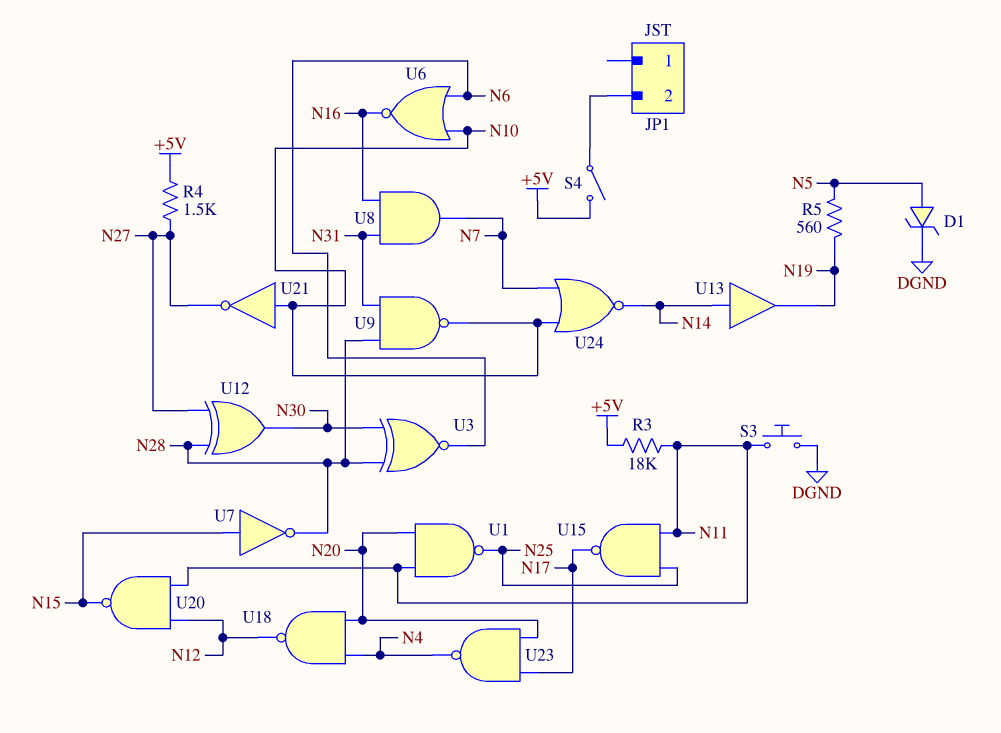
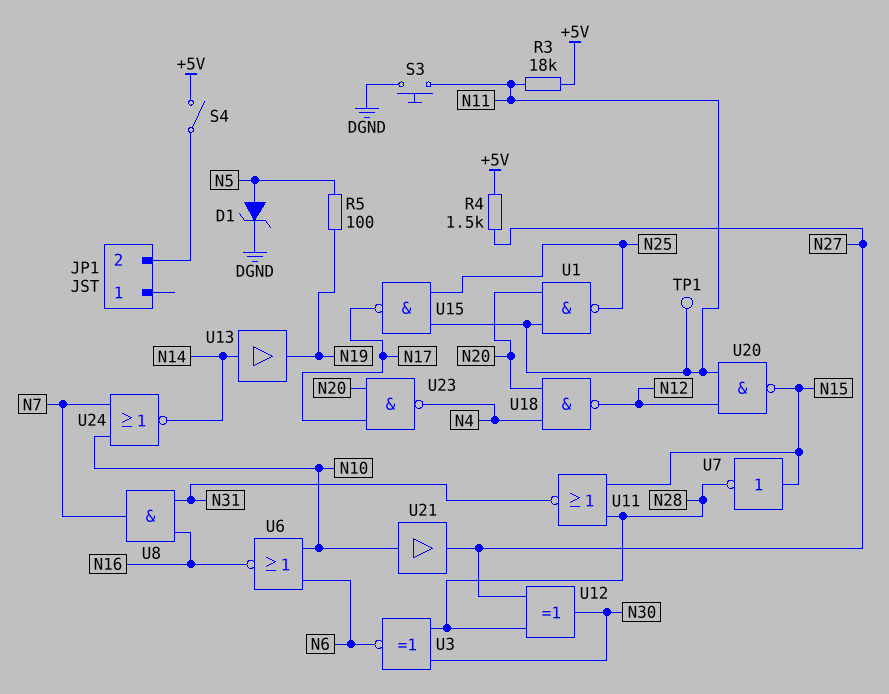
R5: 560 (N5, N19) -> 100 (N5, N19)
TP1: none -> test point (N11)
U9: NAND (in N28, in N31, out N10) -> none
U11: none -> NOR (in N15, in N28, out N31)
U21: NOT (in N10, out N27) -> buffer (in N10, out N27)

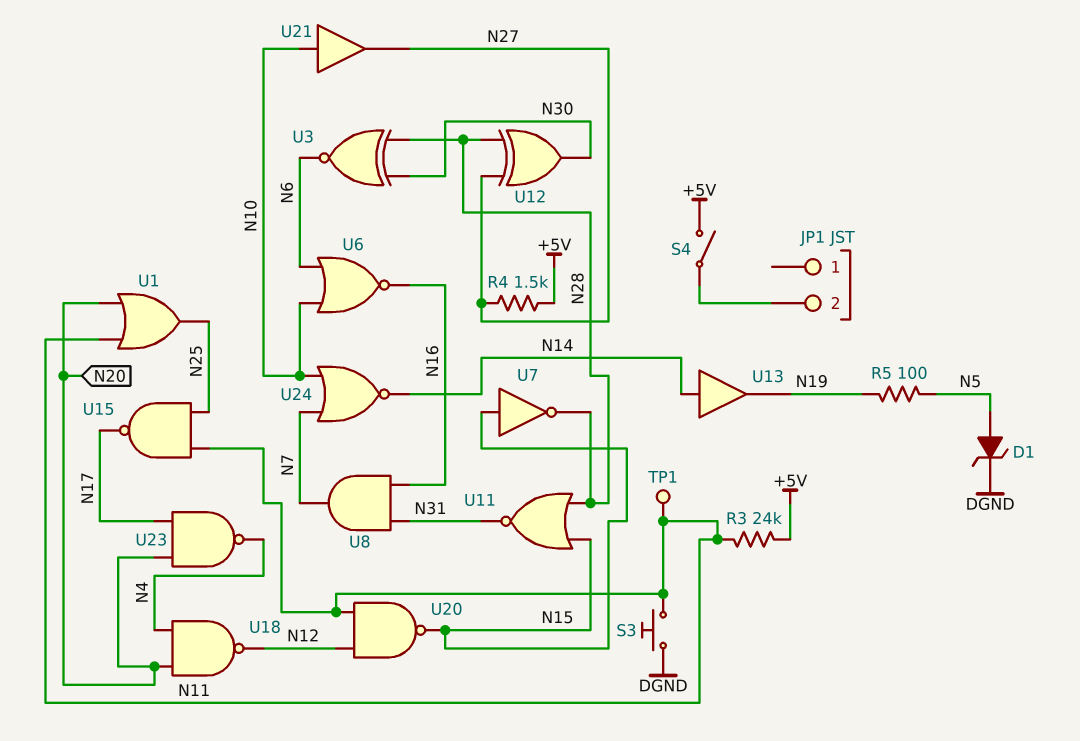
R3: 18k (+5V, N11) -> 24k (+5V, N11)
U1: NAND (in N11, in N20, out N25) -> OR (in N11, in N20, out N25)

